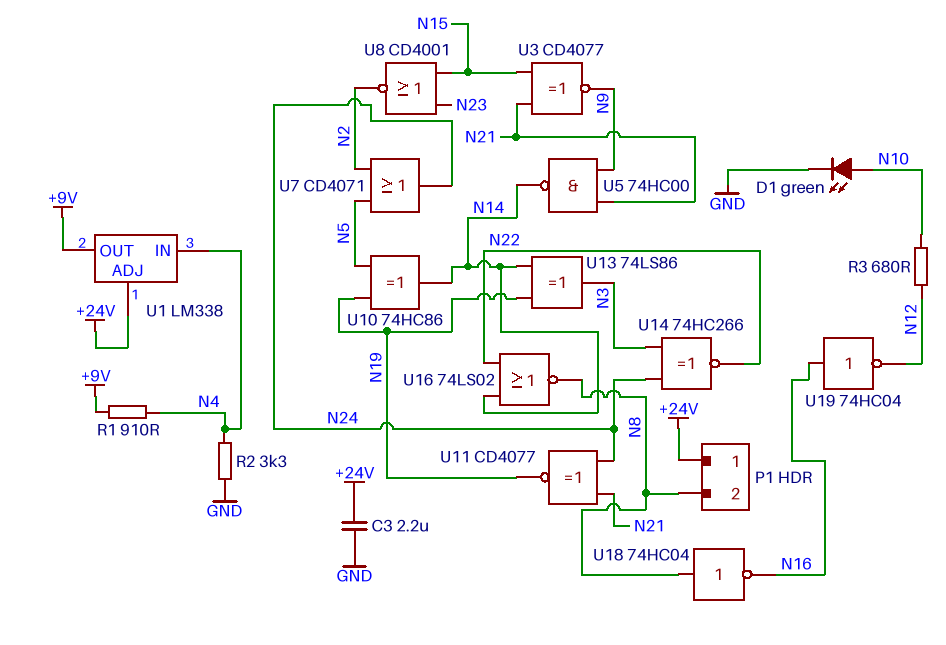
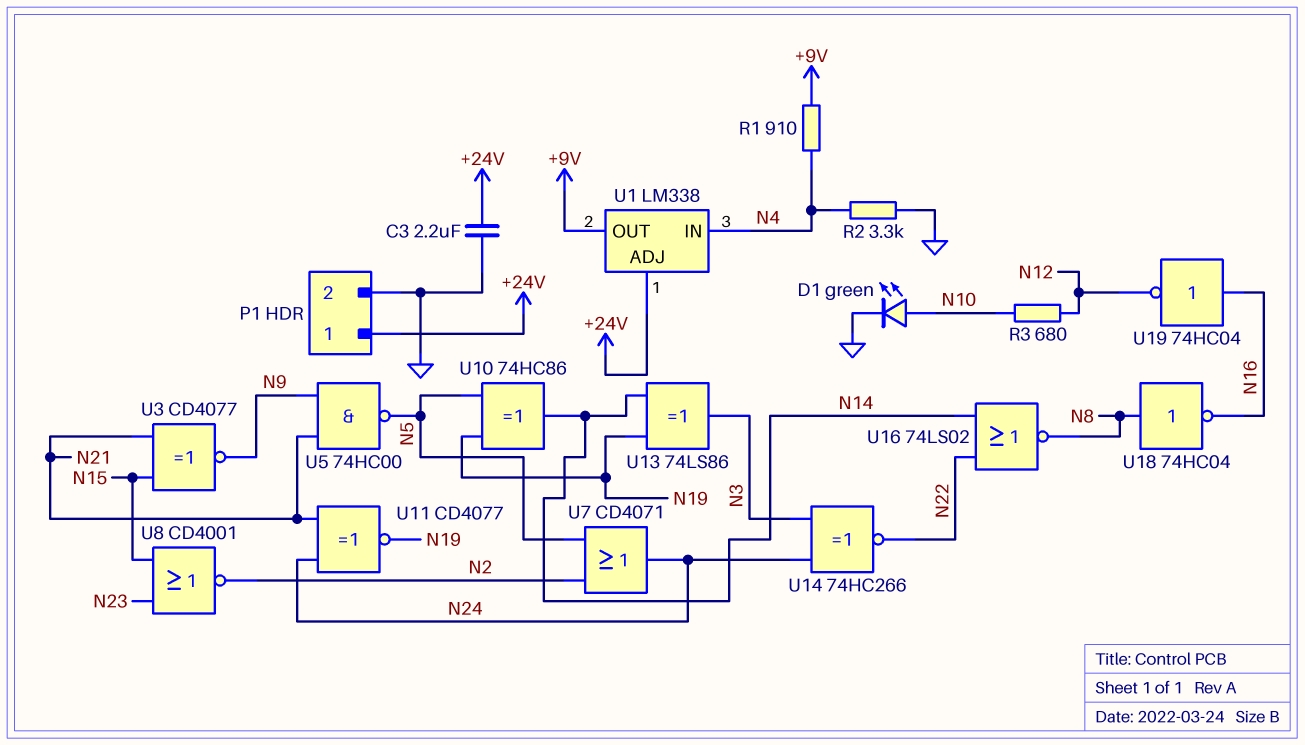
P1 pin 2: N8 -> GND
U5: NAND 74HC00 (in N9, in N21, out N14) -> NAND 74HC00 (in N9, in N21, out N5)

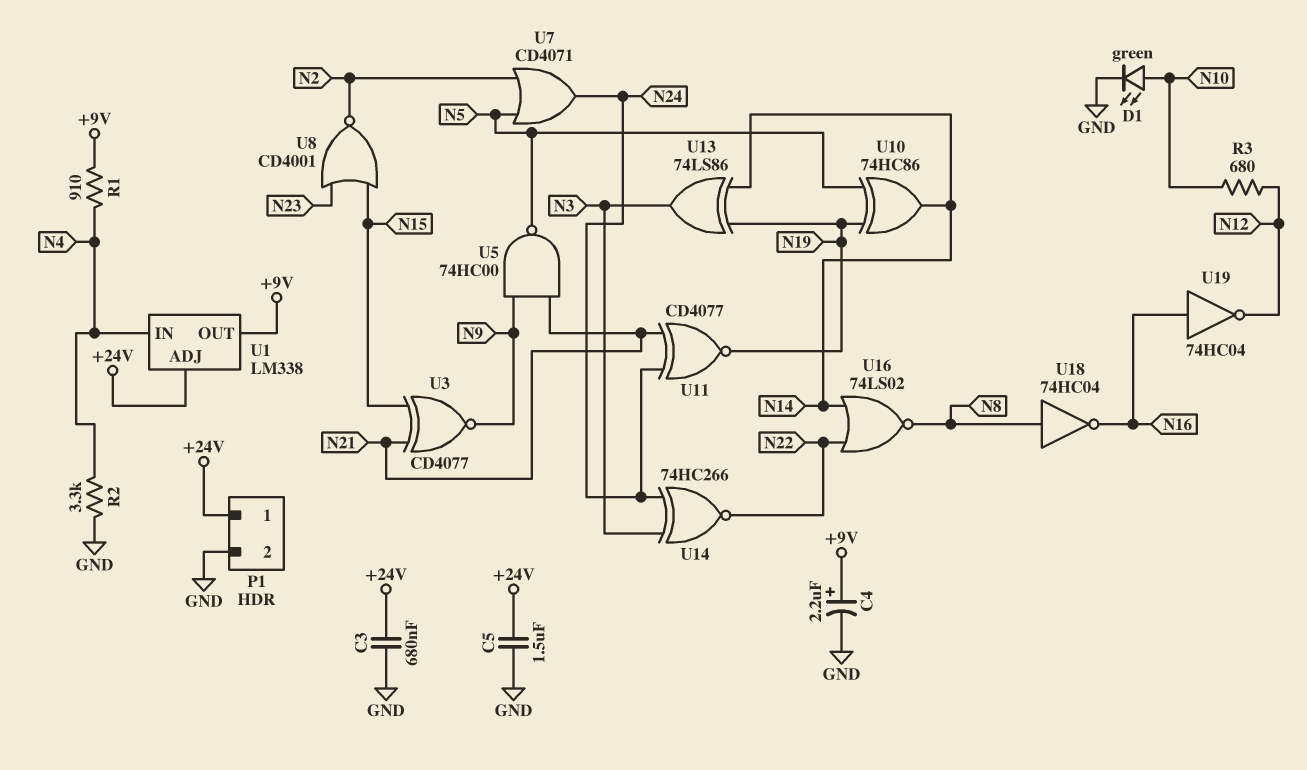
C3: 2.2uF (+24V, GND) -> 680nF (+24V, GND)
C4: none -> 2.2uF (plus +9V, minus GND)
C5: none -> 1.5uF (+24V, GND)

